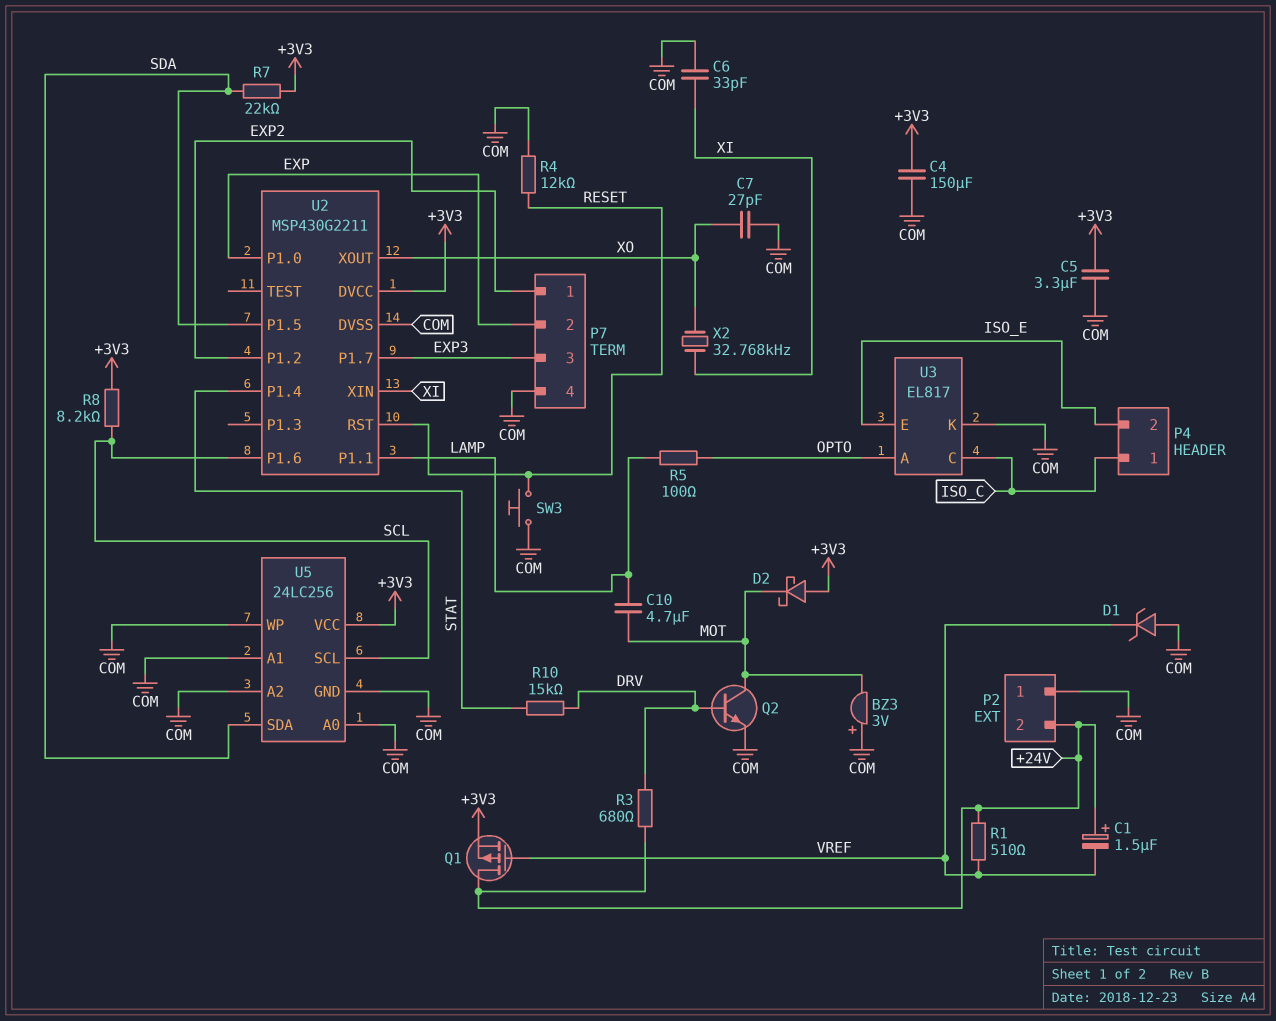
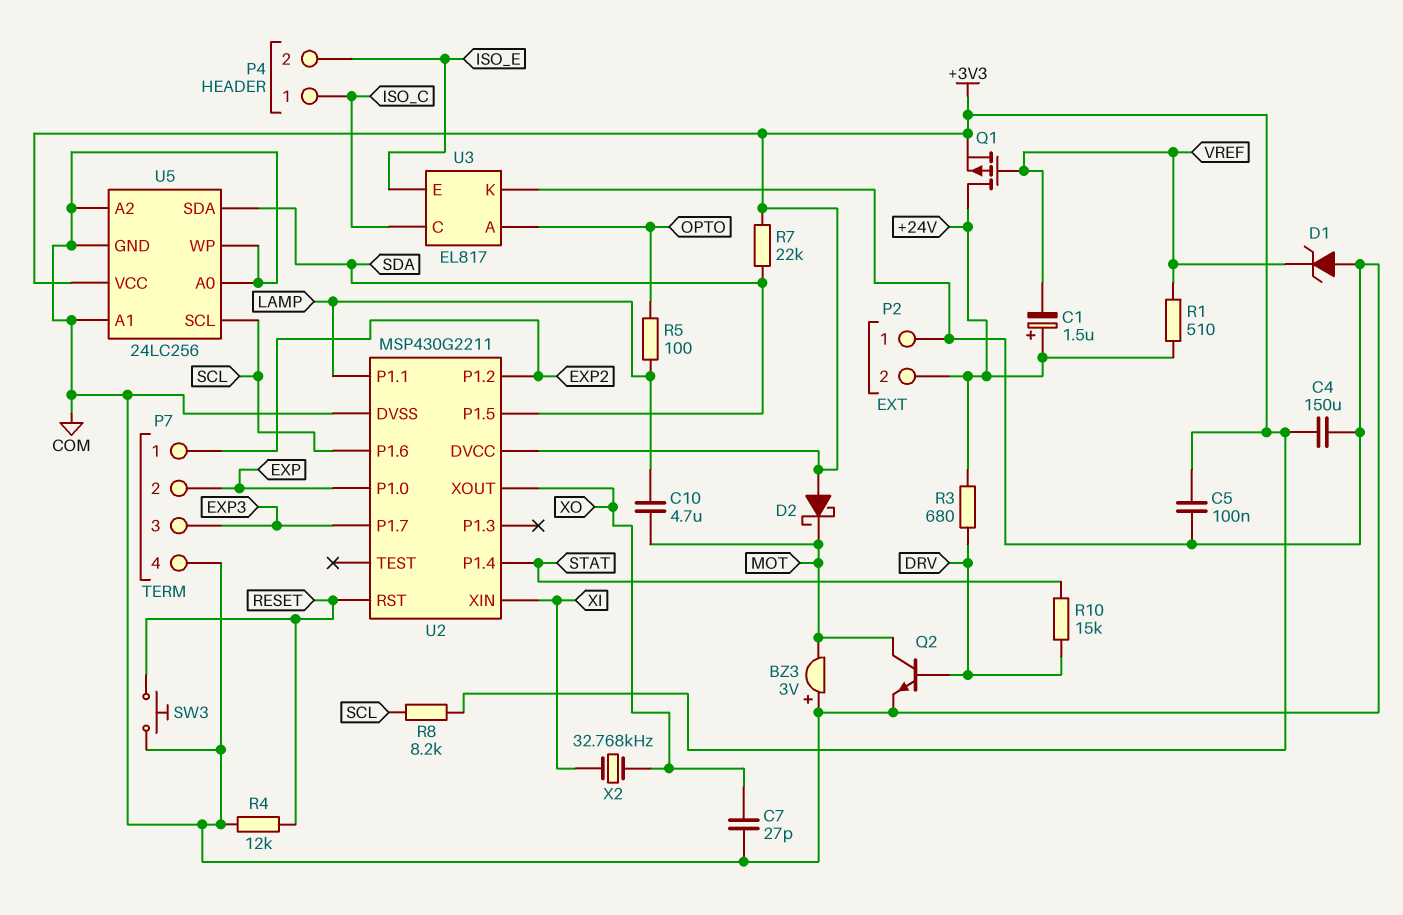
C5: 3.3uF (+3V3, COM) -> 100nF (+3V3, COM)
C6: 33pF (COM, XI) -> none

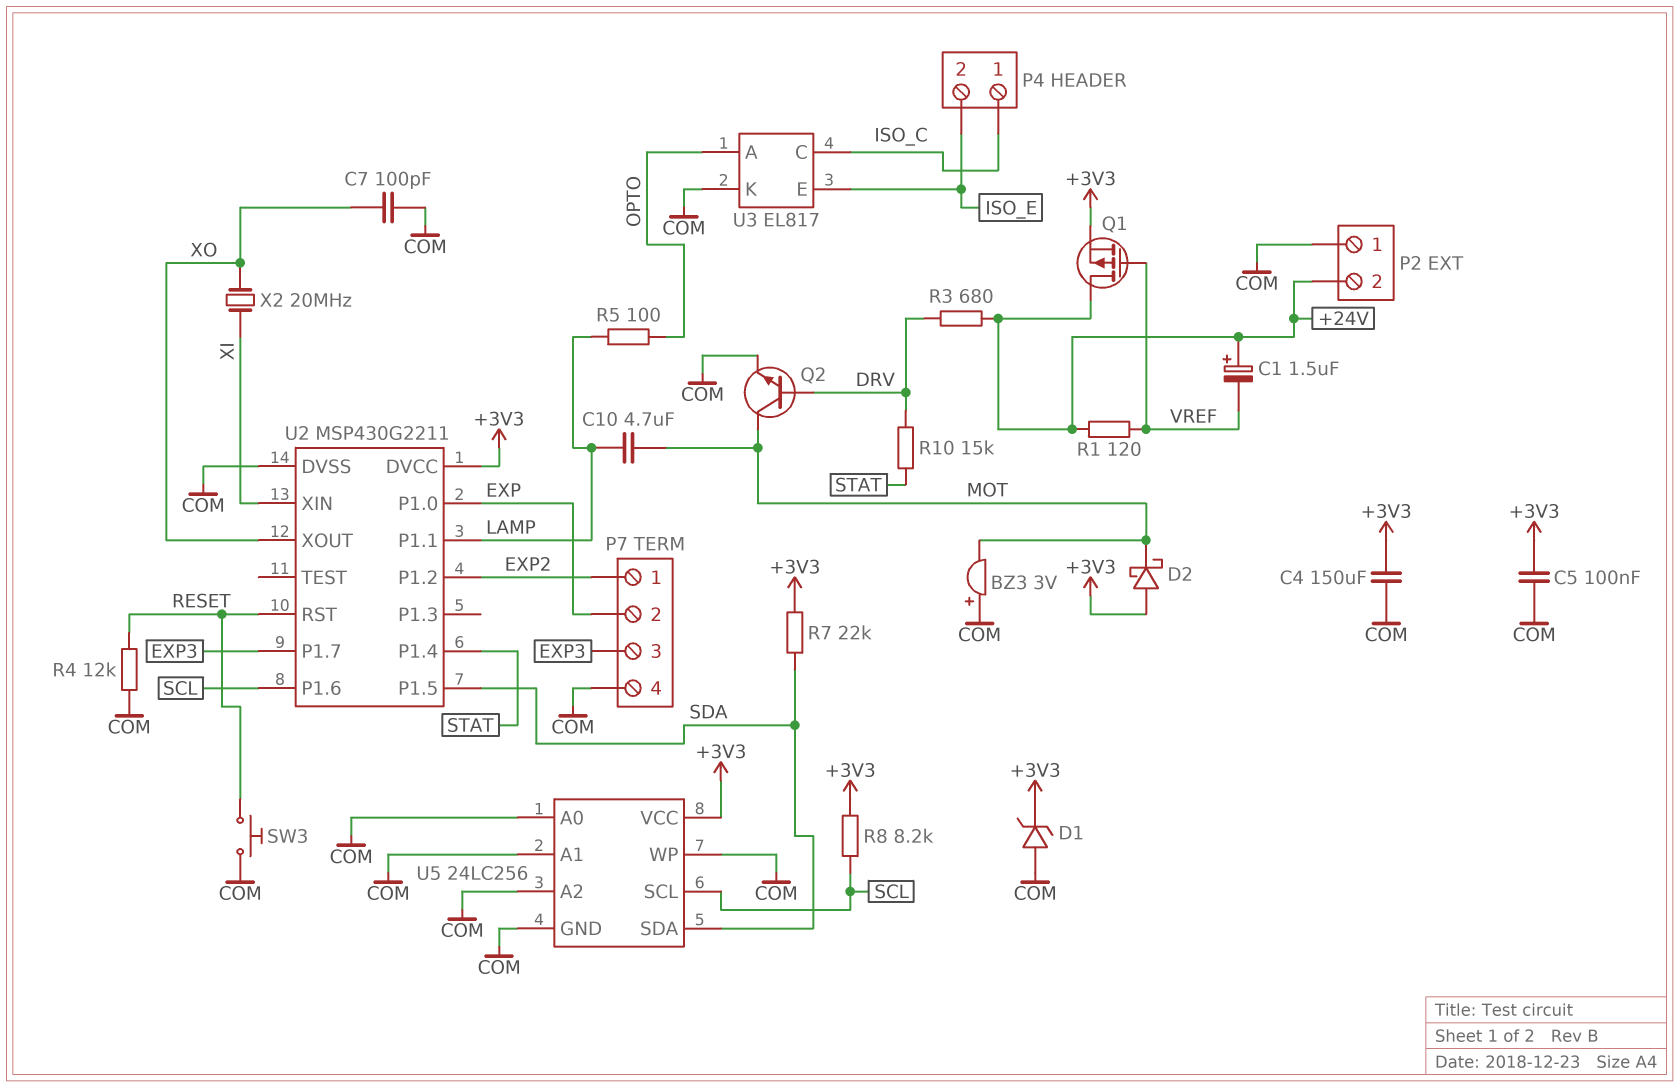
C7: 27pF (COM, XO) -> 100pF (COM, XO)
D1: zener (A COM, K VREF) -> zener (A COM, K +3V3)
R1: 510 (+24V, VREF) -> 120 (+24V, VREF)
X2: 32.768kHz (XI, XO) -> 20MHz (XI, XO)

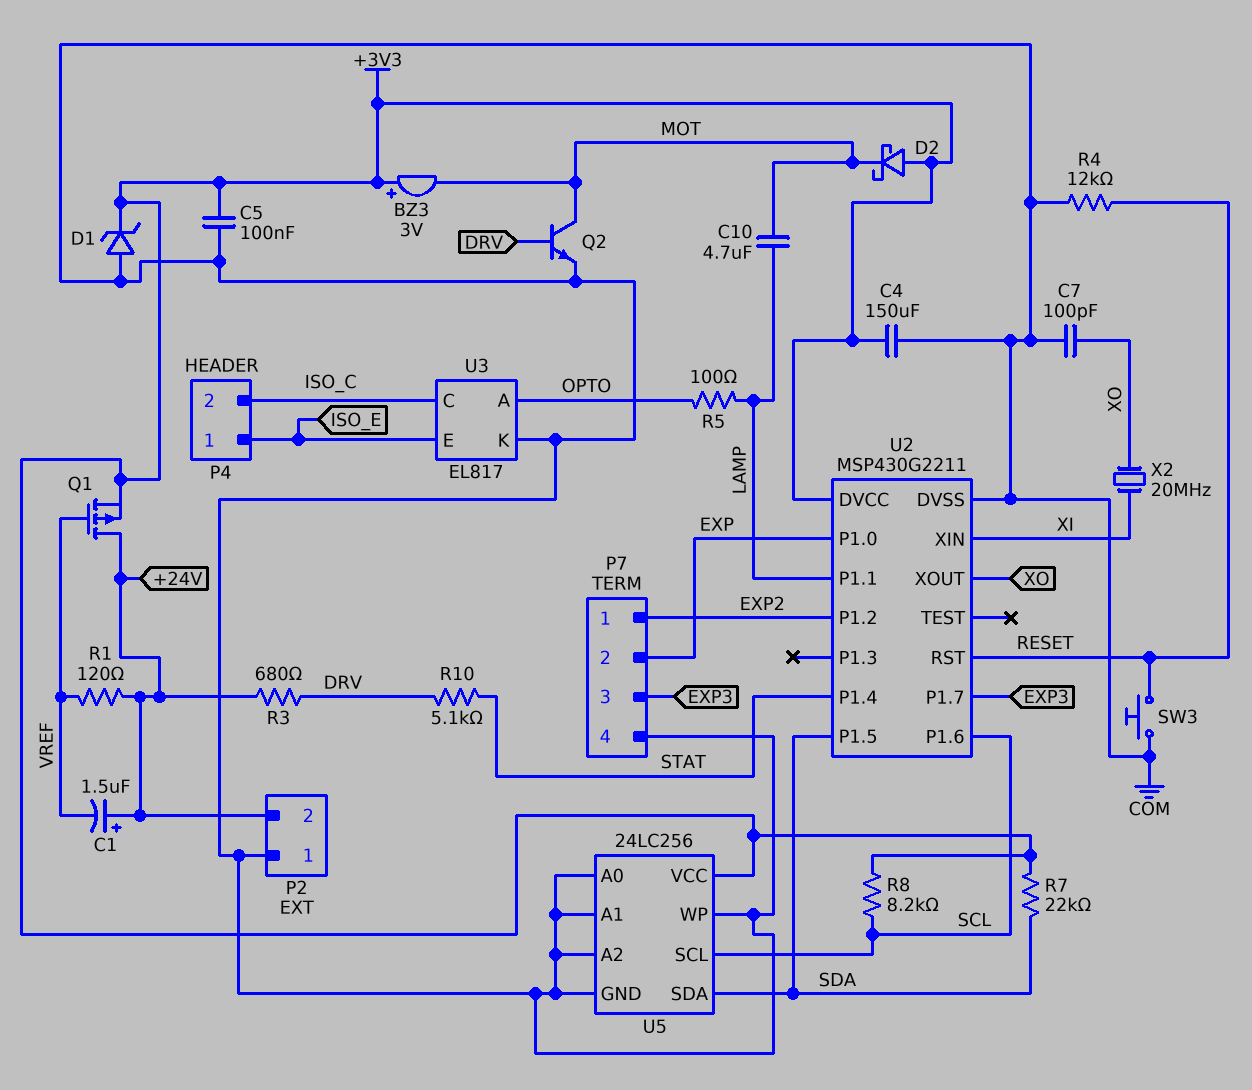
BZ3: buzzer 3V (plus COM, minus MOT) -> buzzer 3V (plus +3V3, minus MOT)
P4 pin 1: ISO_C -> ISO_E
P4 pin 2: ISO_E -> ISO_C
R10: 15k (DRV, STAT) -> 5.1k (DRV, STAT)

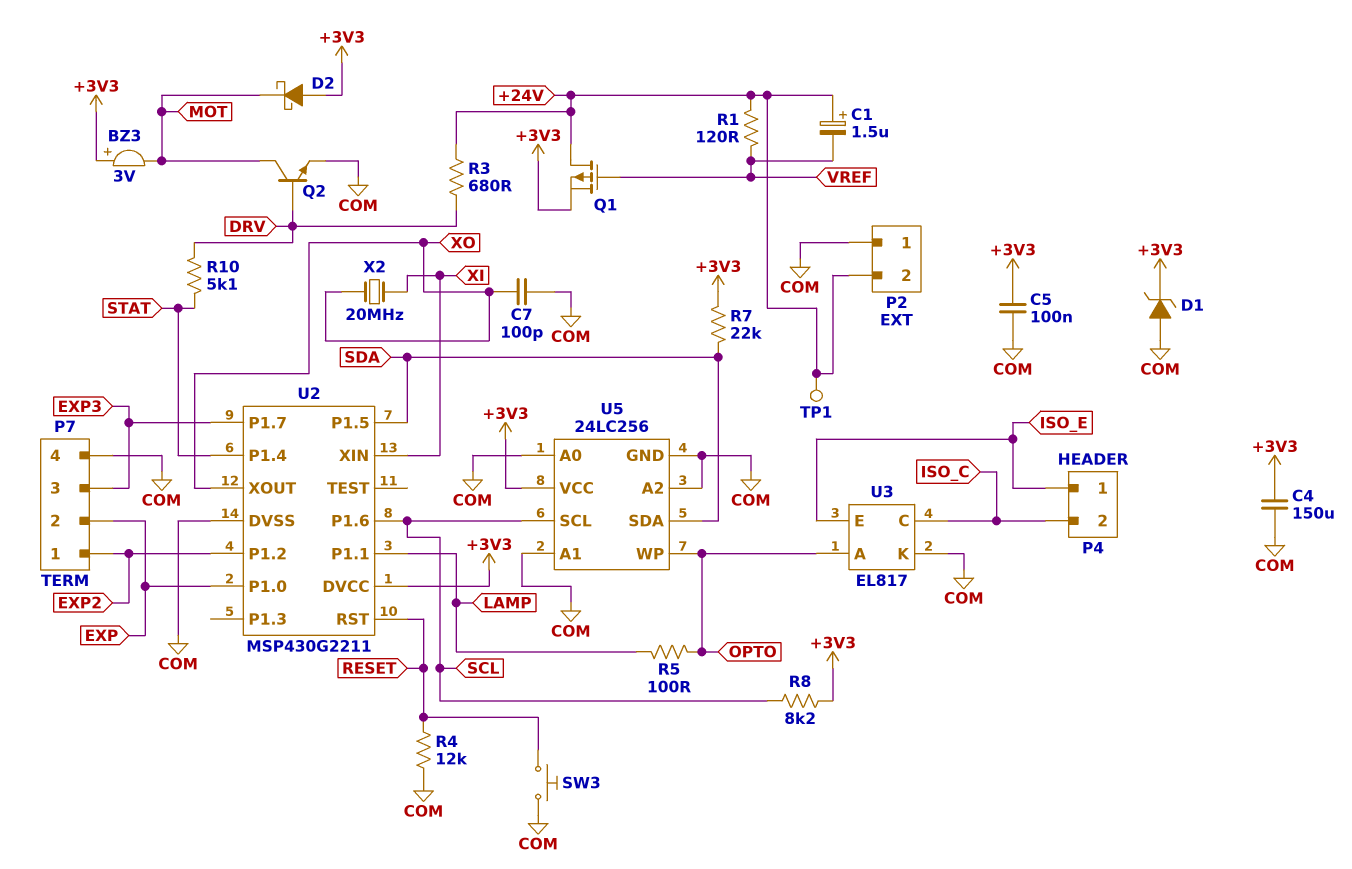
C10: 4.7uF (LAMP, MOT) -> none
TP1: none -> test point (+24V)
U5 pin WP: COM -> OPTO

